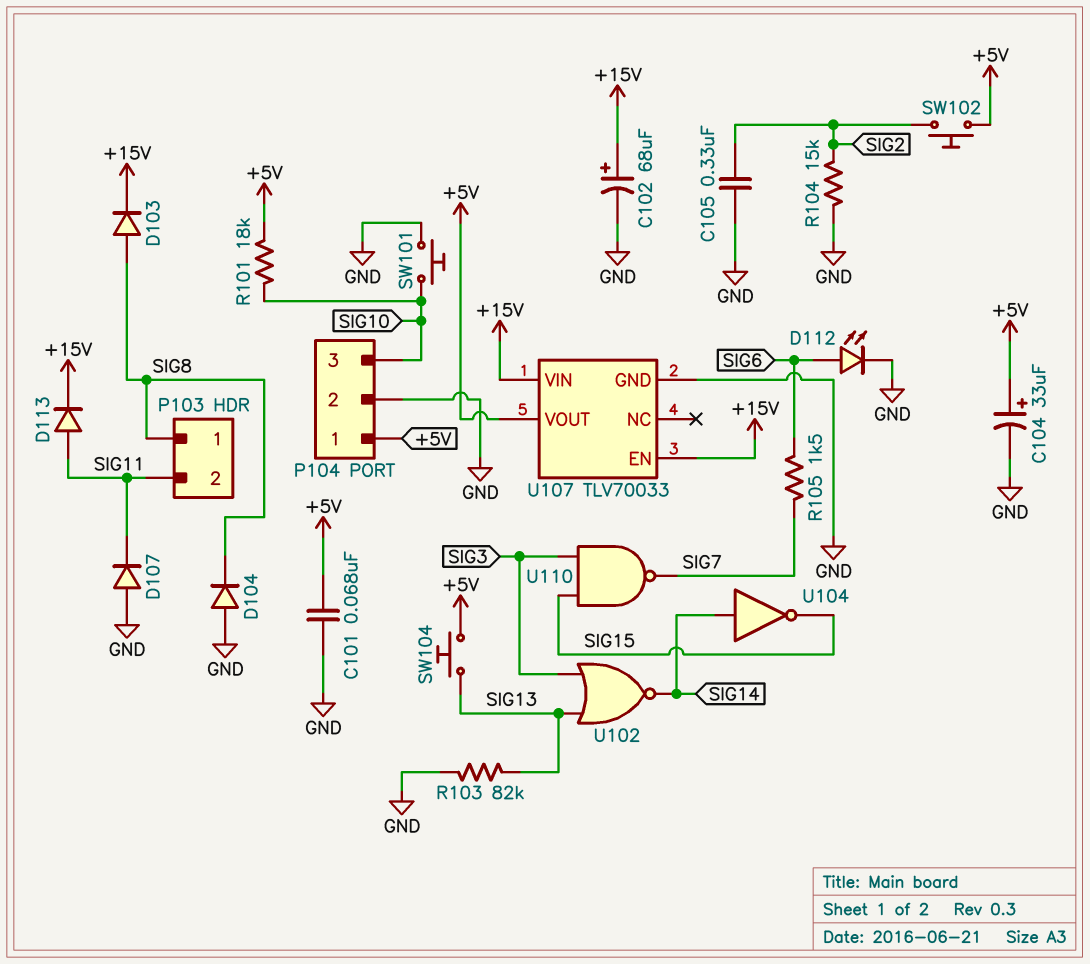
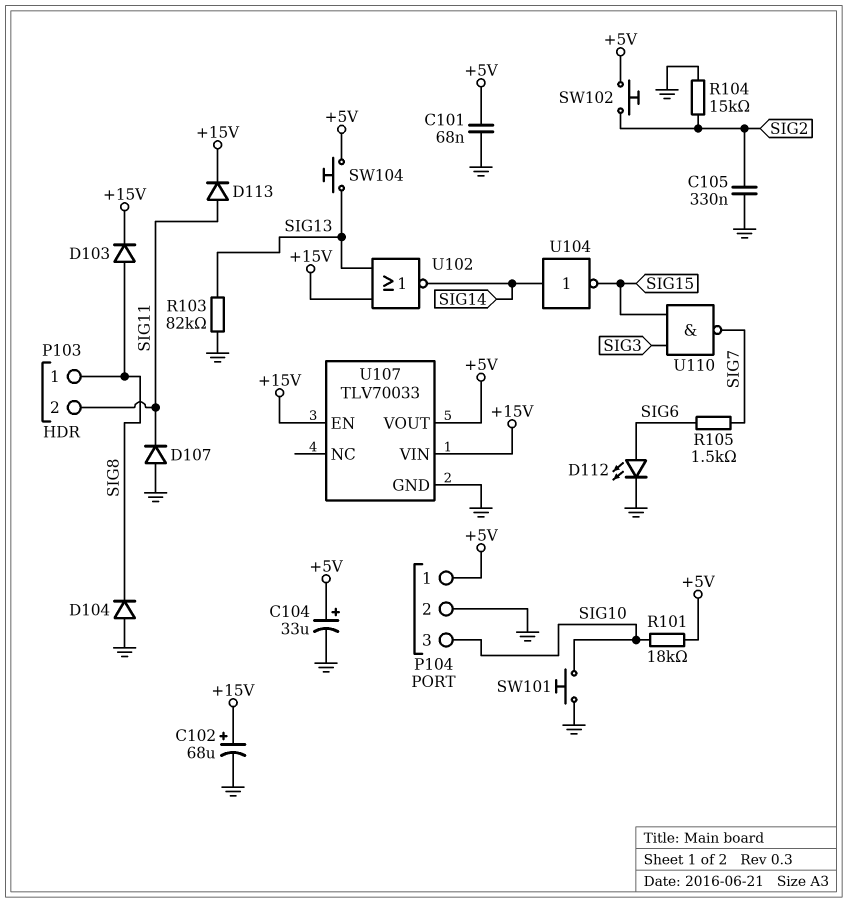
U102: NOR (in SIG3, in SIG13, out SIG14) -> NOR (in +15V, in SIG13, out SIG14)

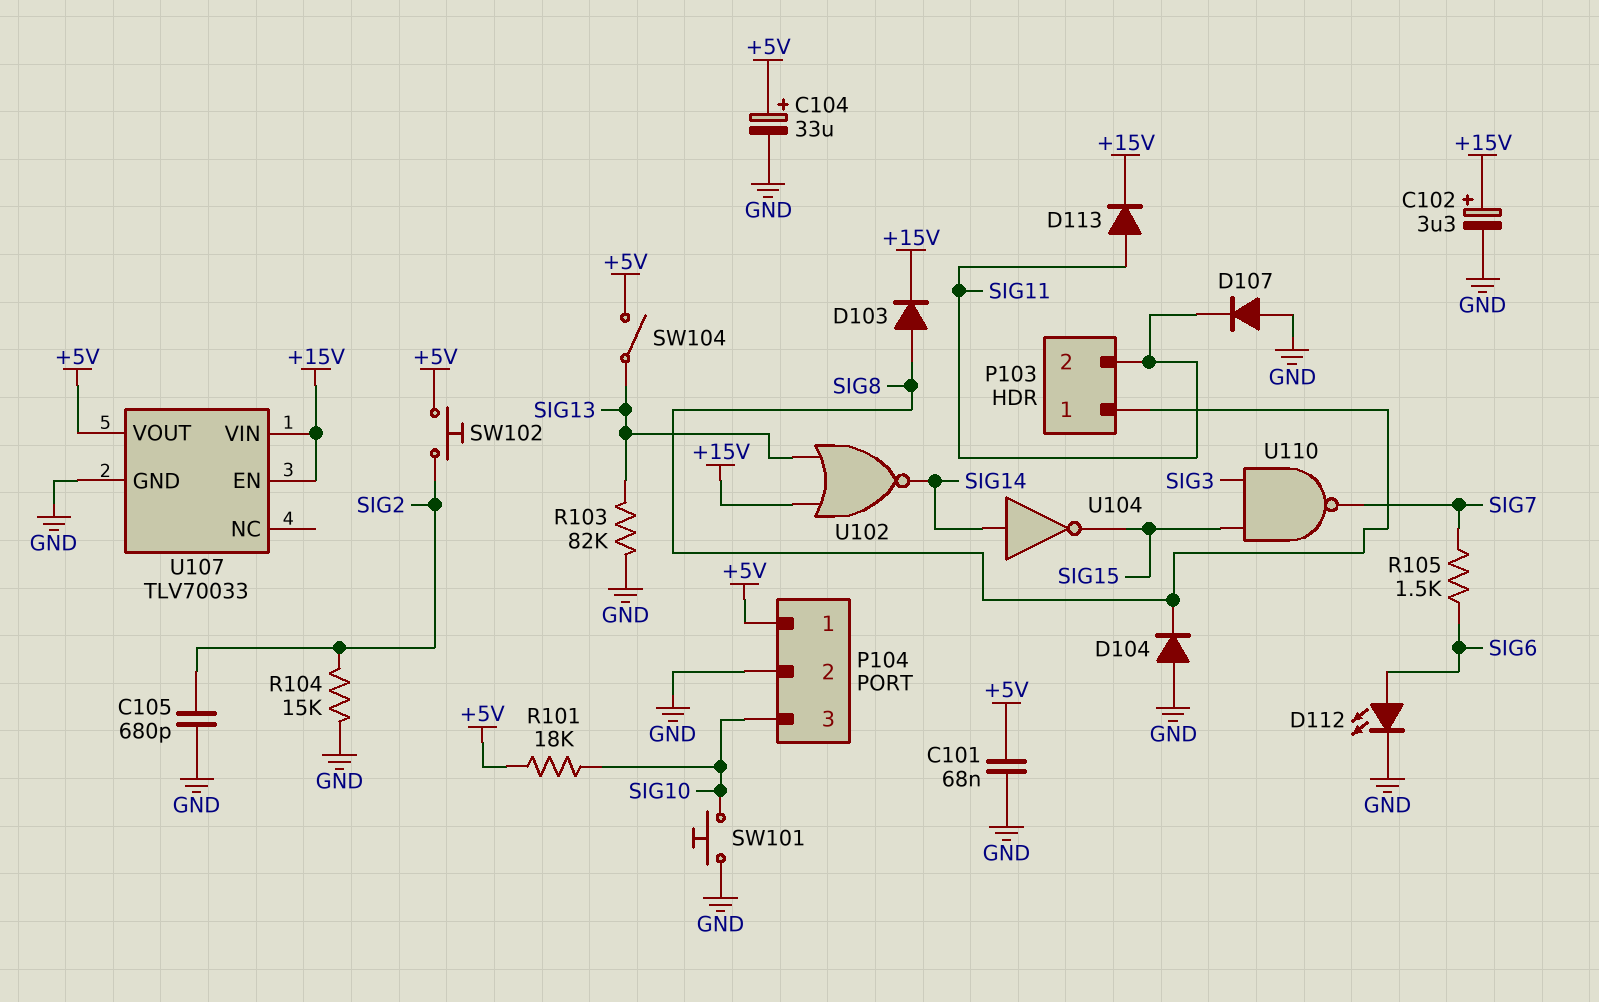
C102: 68uF (plus +15V, minus GND) -> 3.3uF (plus +15V, minus GND)
C105: 330nF (GND, SIG2) -> 680pF (GND, SIG2)
SW104: button (+5V, SIG13) -> switch (+5V, SIG13)

